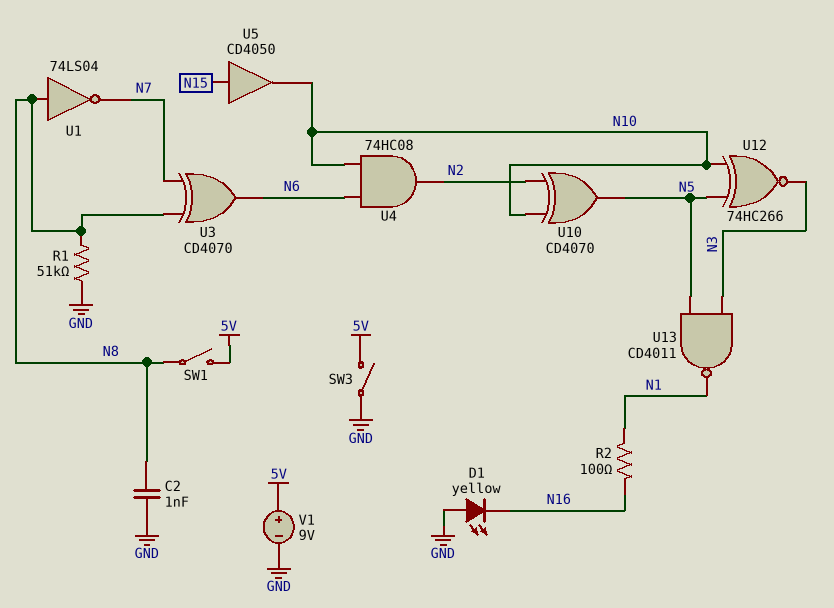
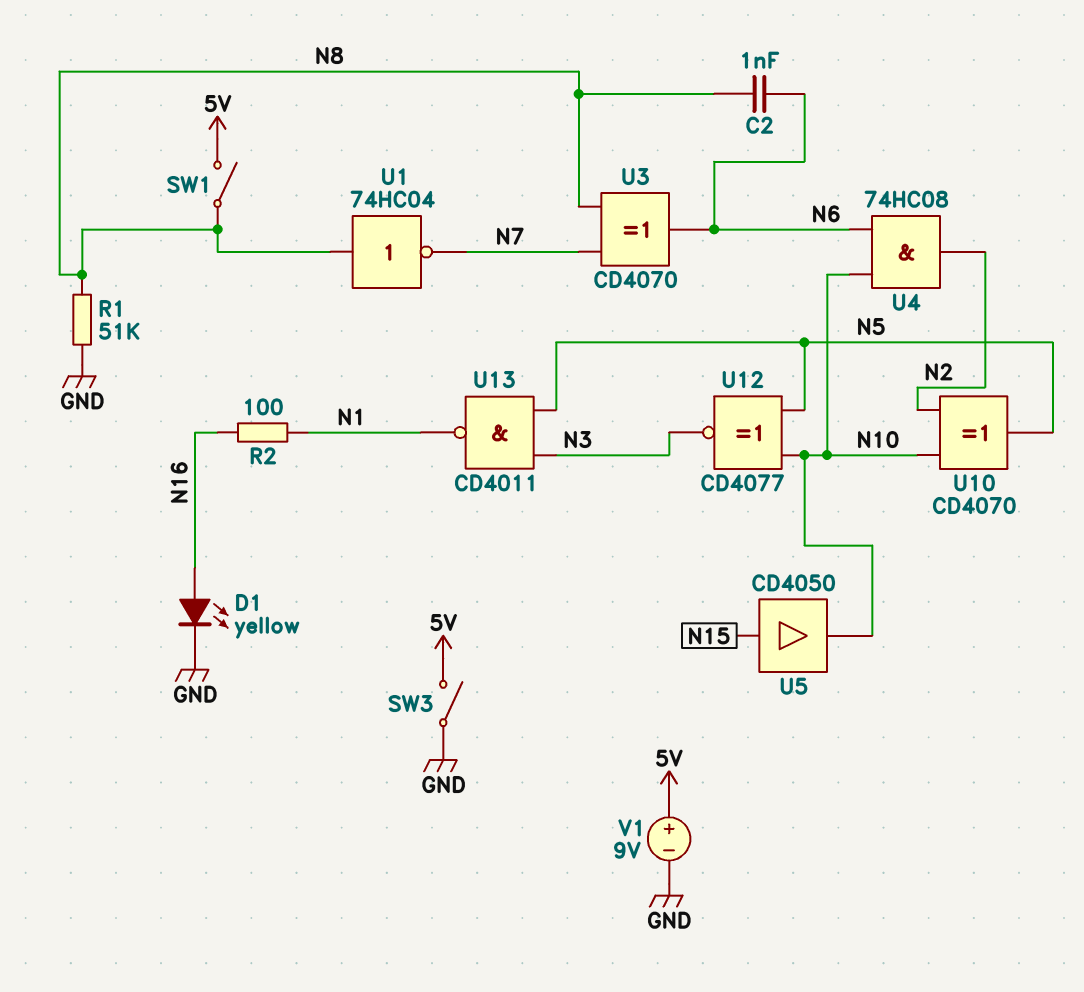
C2: 1nF (GND, N8) -> 1nF (N6, N8)
D1: LED yellow (A GND, K N16) -> LED yellow (A N16, K GND)
U1: NOT 74LS04 (in N8, out N7) -> NOT 74HC04 (in N8, out N7)
U12: XNOR 74HC266 (in N5, in N10, out N3) -> XNOR CD4077 (in N5, in N10, out N3)

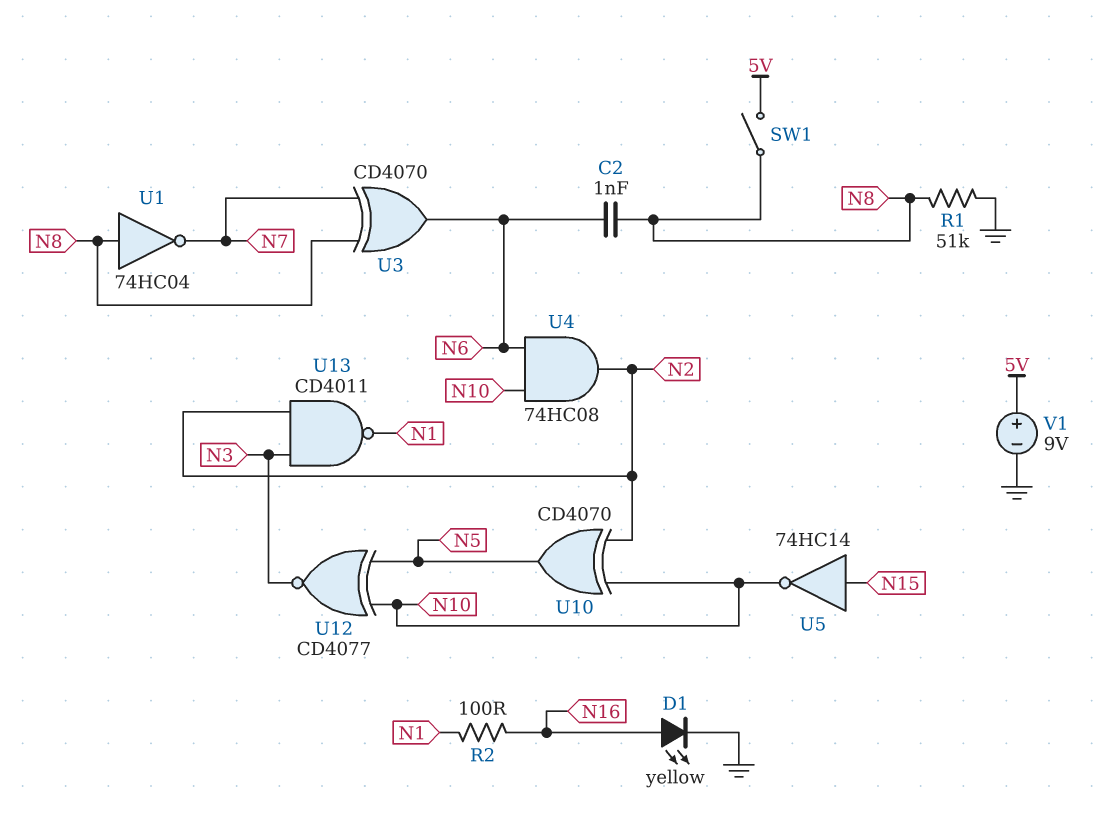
SW3: switch (5V, GND) -> none
U5: buffer CD4050 (in N15, out N10) -> NOT 74HC14 (in N15, out N10)
U13: NAND CD4011 (in N3, in N5, out N1) -> NAND CD4011 (in N2, in N3, out N1)

